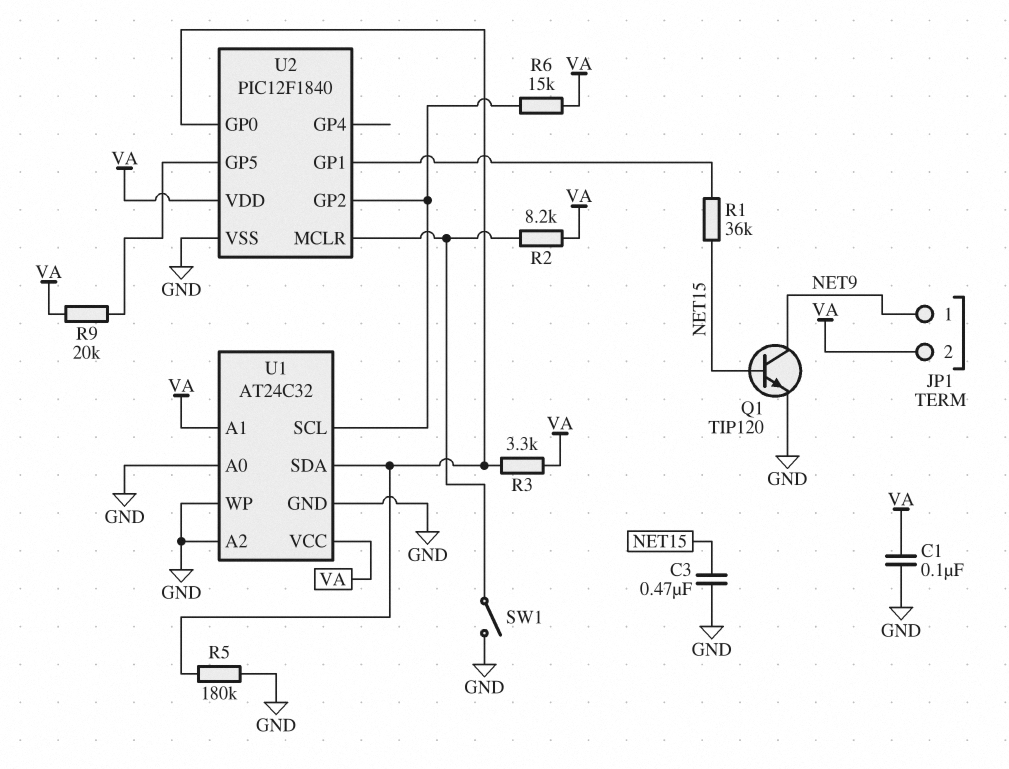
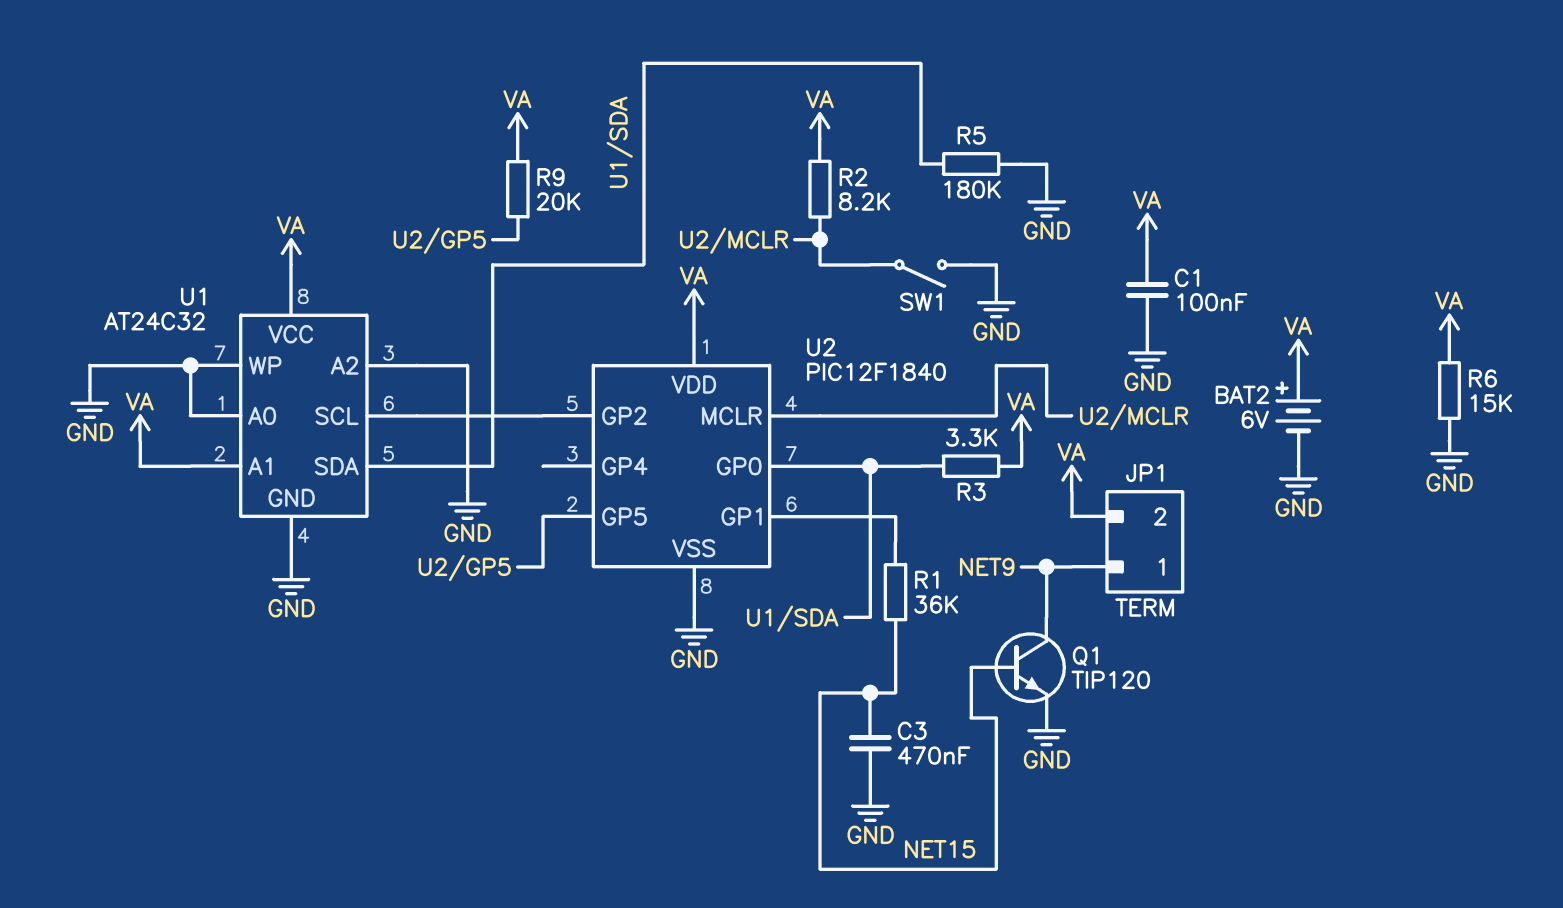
BAT2: none -> 6V (plus VA, minus GND)
R6: 15k (U1/SCL, VA) -> 15k (GND, VA)

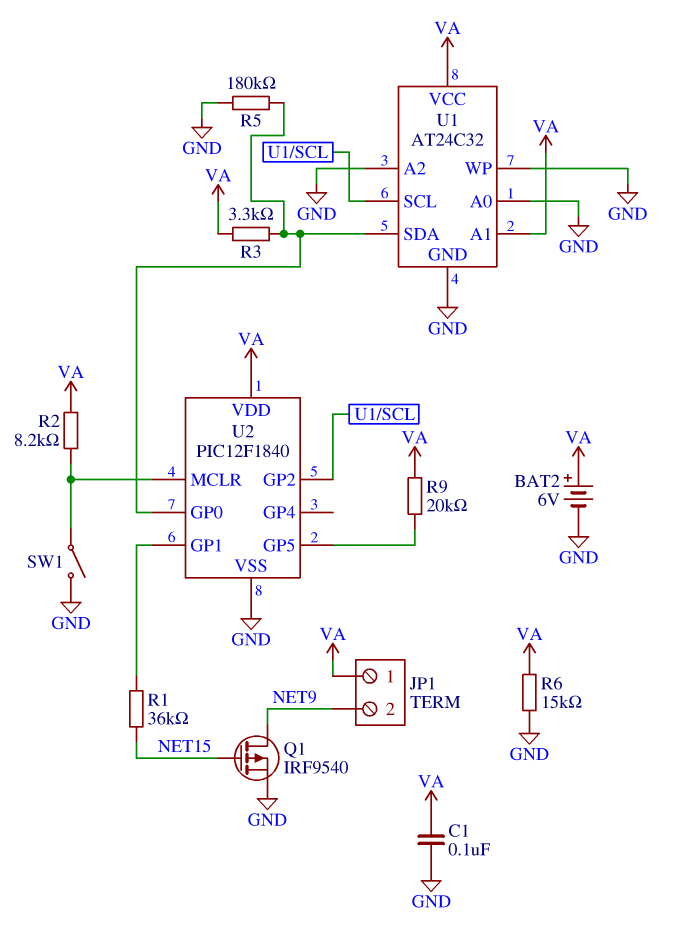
C3: 470nF (GND, NET15) -> none
JP1 pin 1: NET9 -> VA
JP1 pin 2: VA -> NET9
Q1: NPN TIP120 (B NET15, C NET9, E GND) -> PMOS IRF9540 (G NET15, D NET9, S GND)

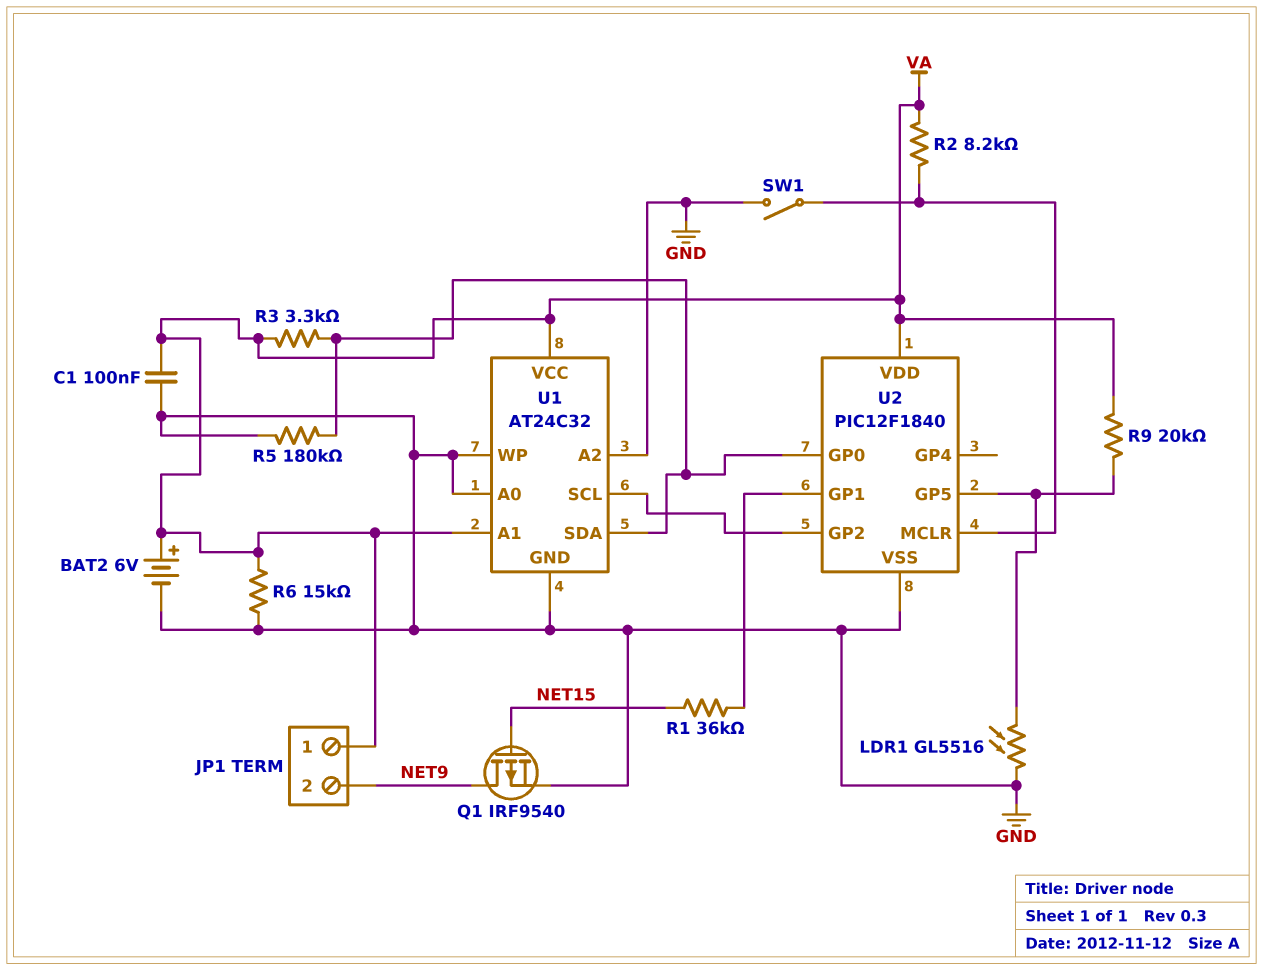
LDR1: none -> GL5516 (GND, U2/GP5)

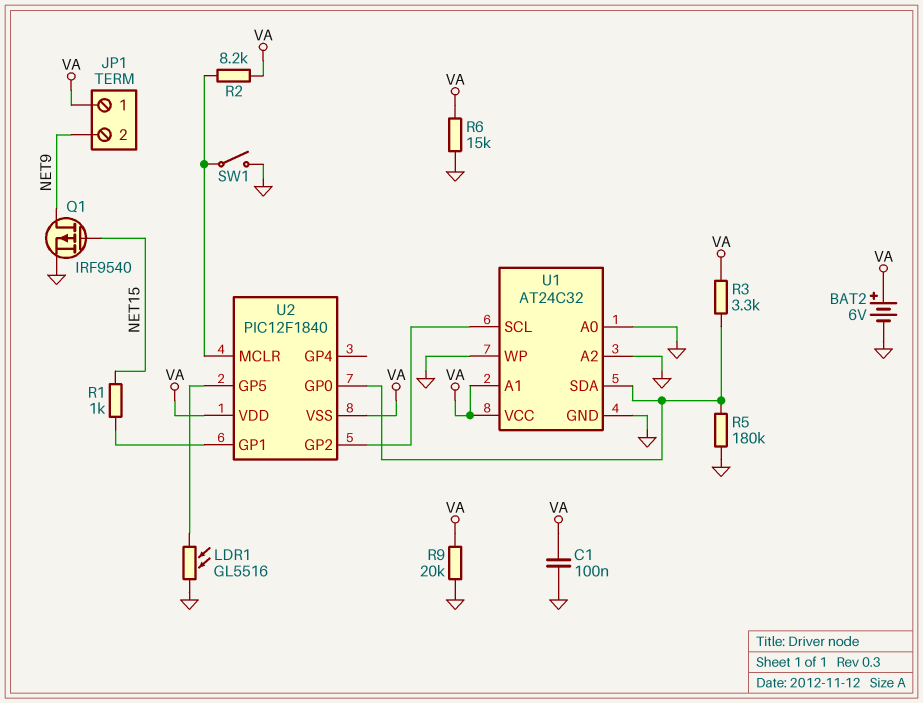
R1: 36k (NET15, U2/GP1) -> 1k (NET15, U2/GP1)
R9: 20k (U2/GP5, VA) -> 20k (GND, VA)
U2 pin VSS: GND -> VA

